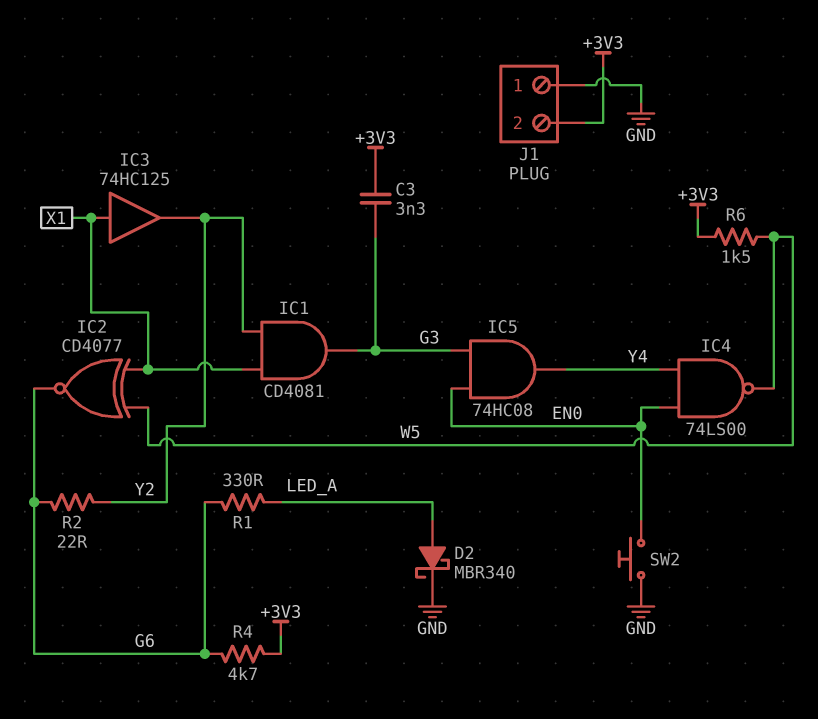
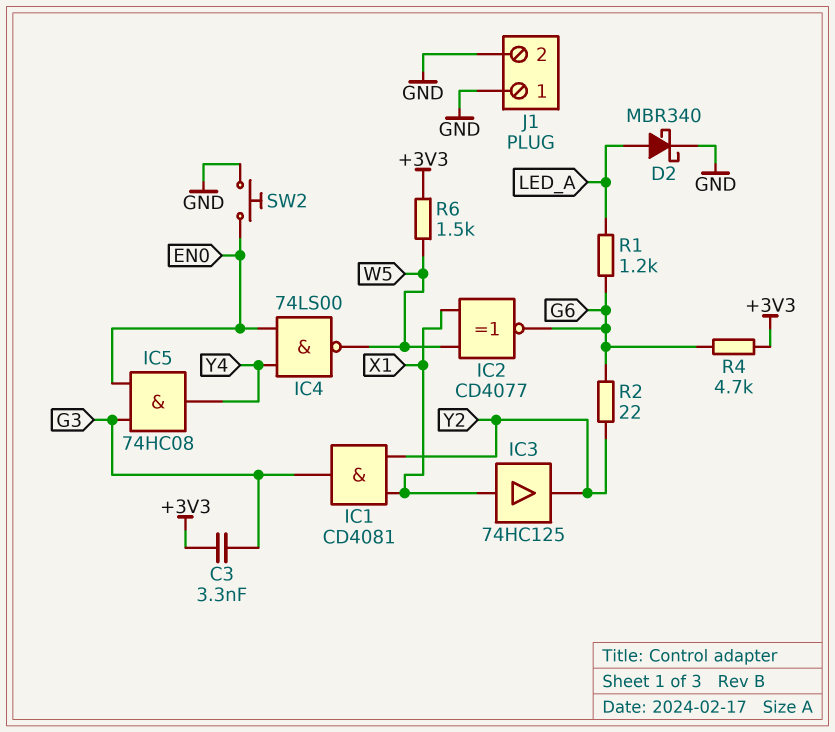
J1 pin 2: +3V3 -> GND
R1: 330 (G6, LED_A) -> 1.2k (G6, LED_A)

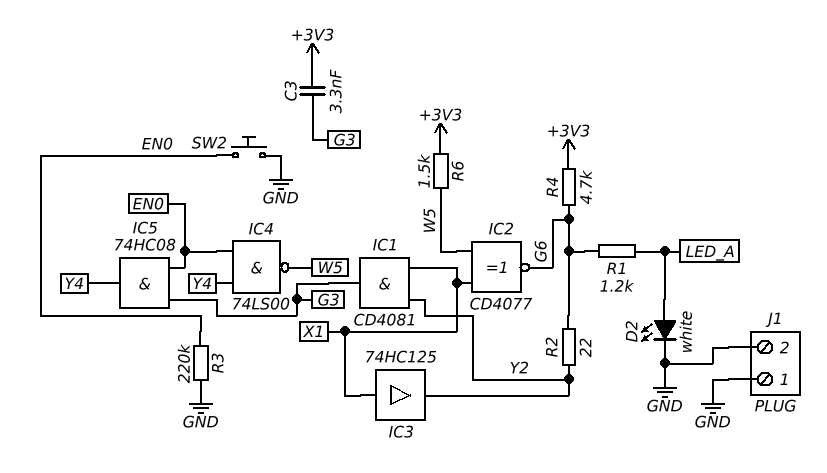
D2: schottky MBR340 (A LED_A, K GND) -> LED white (A LED_A, K GND)
R3: none -> 220k (EN0, GND)

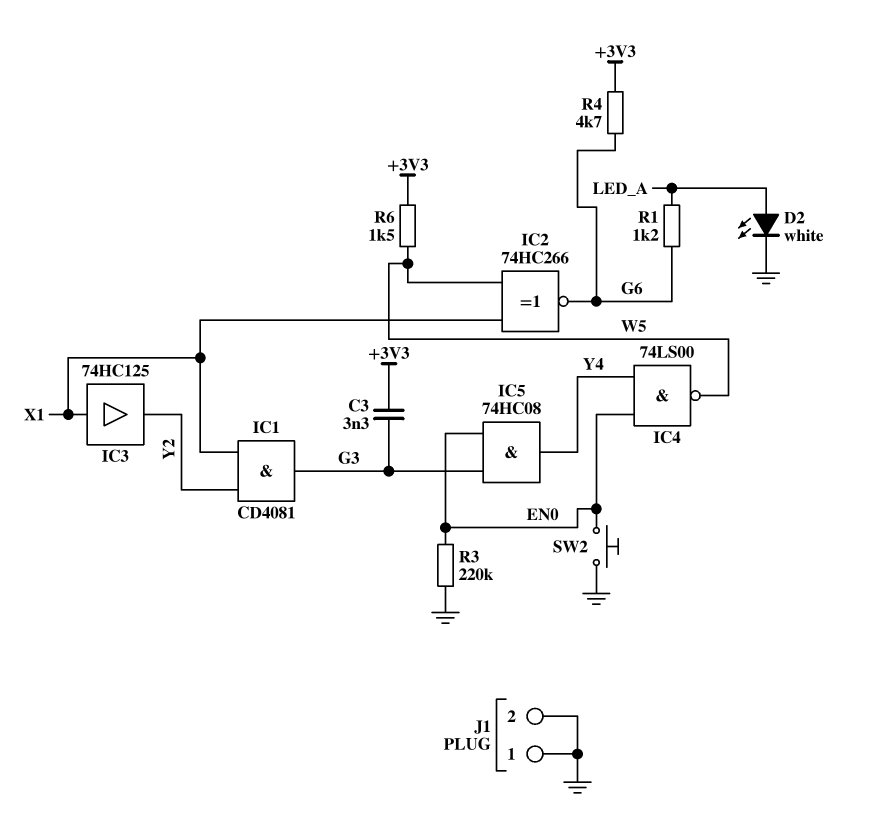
IC2: XNOR CD4077 (in W5, in X1, out G6) -> XNOR 74HC266 (in W5, in X1, out G6)
R2: 22 (G6, Y2) -> none

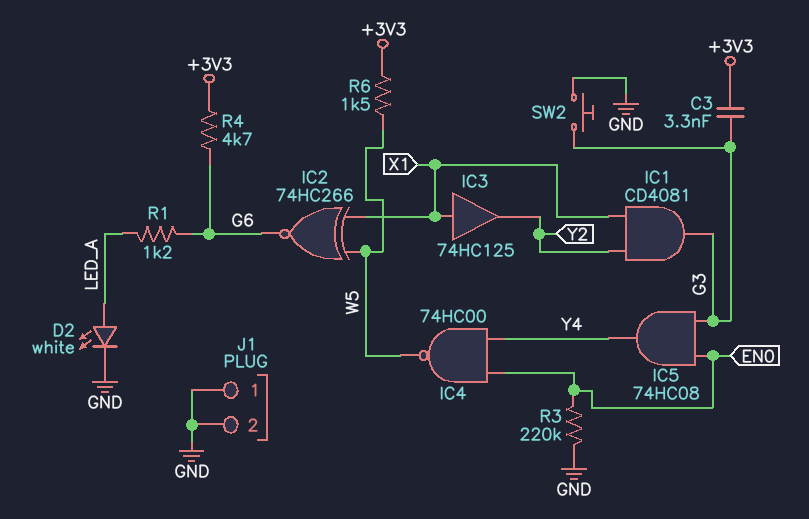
IC4: NAND 74LS00 (in EN0, in Y4, out W5) -> NAND 74HC00 (in EN0, in Y4, out W5)
SW2: button (EN0, GND) -> button (G3, GND)

